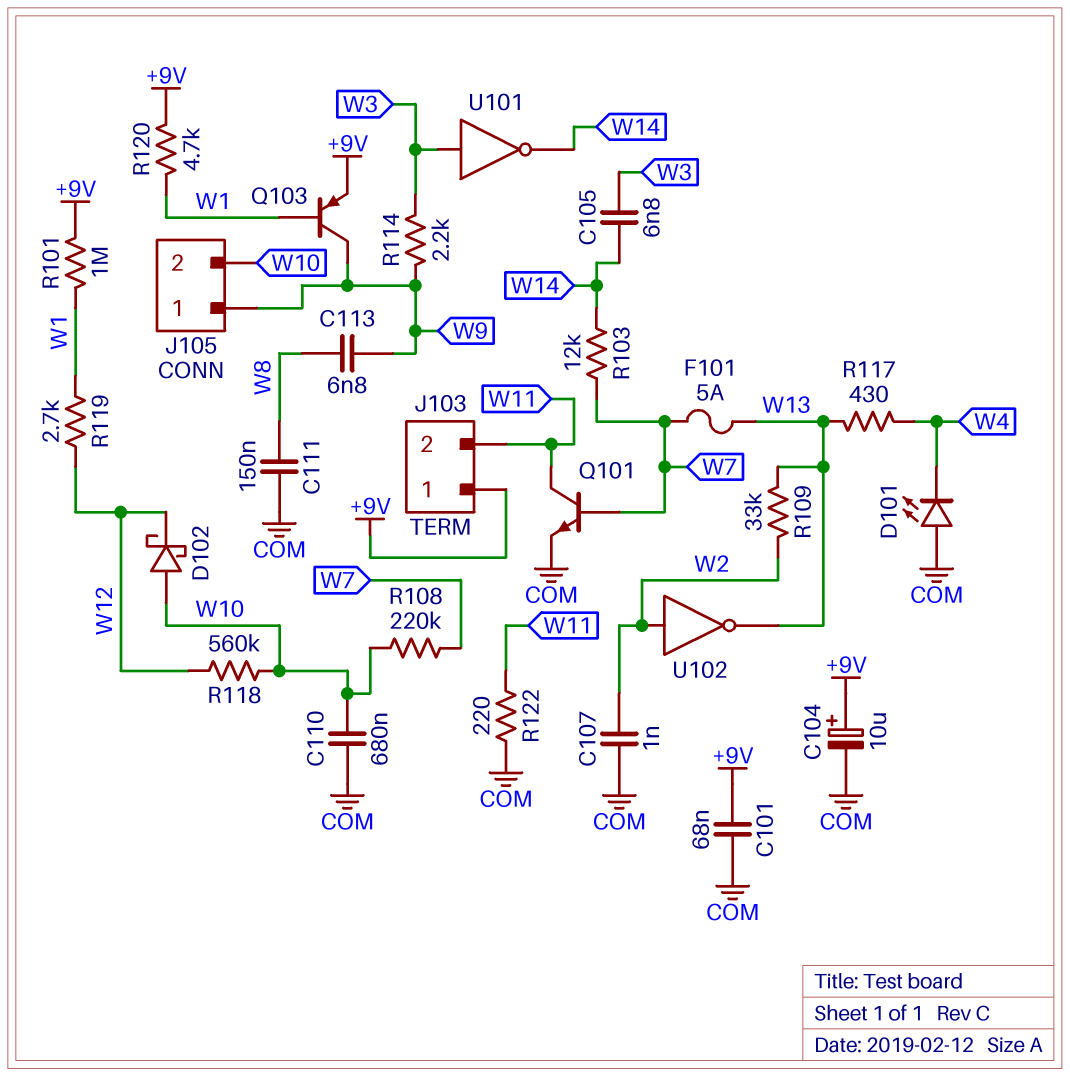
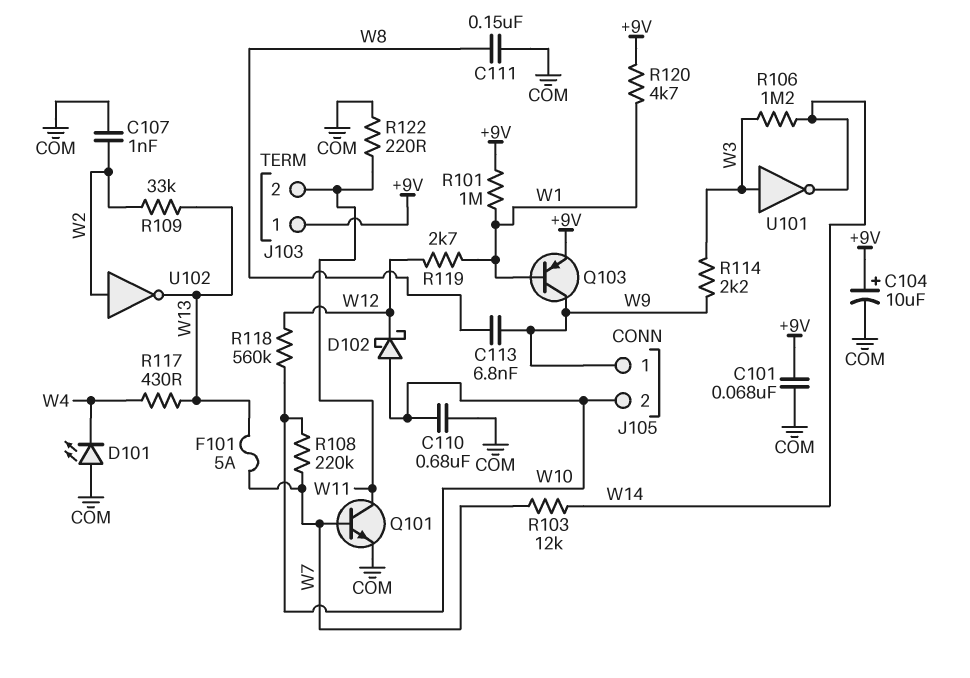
C105: 6.8nF (W3, W14) -> none
R106: none -> 1.2M (W3, W14)

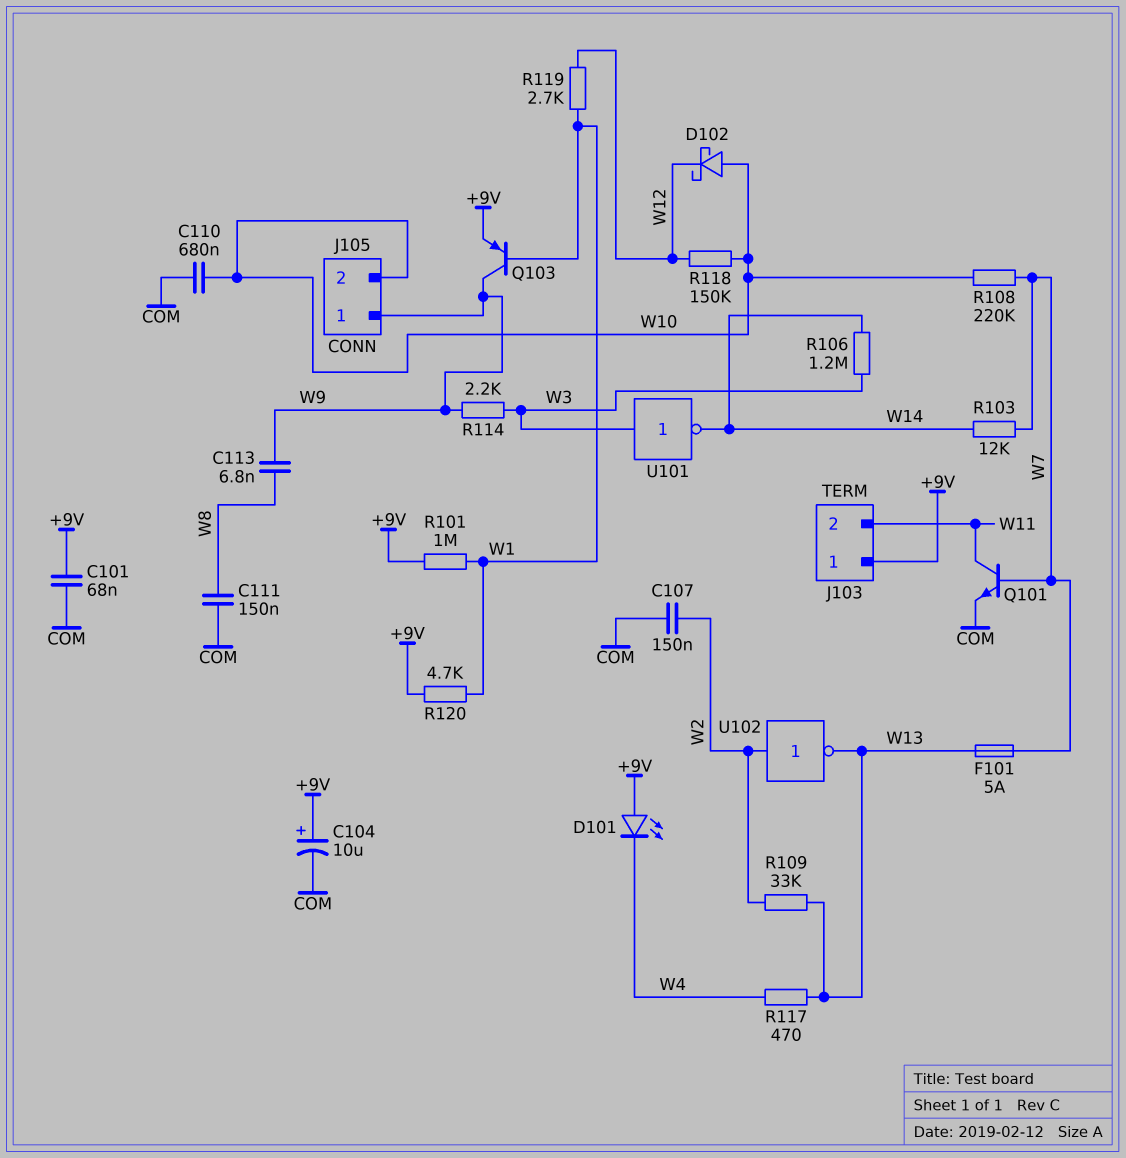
C107: 1nF (COM, W2) -> 150nF (COM, W2)
D101: LED (A COM, K W4) -> LED (A +9V, K W4)
R117: 430 (W4, W13) -> 470 (W4, W13)
R118: 560k (W10, W12) -> 150k (W10, W12)
R122: 220 (COM, W11) -> none

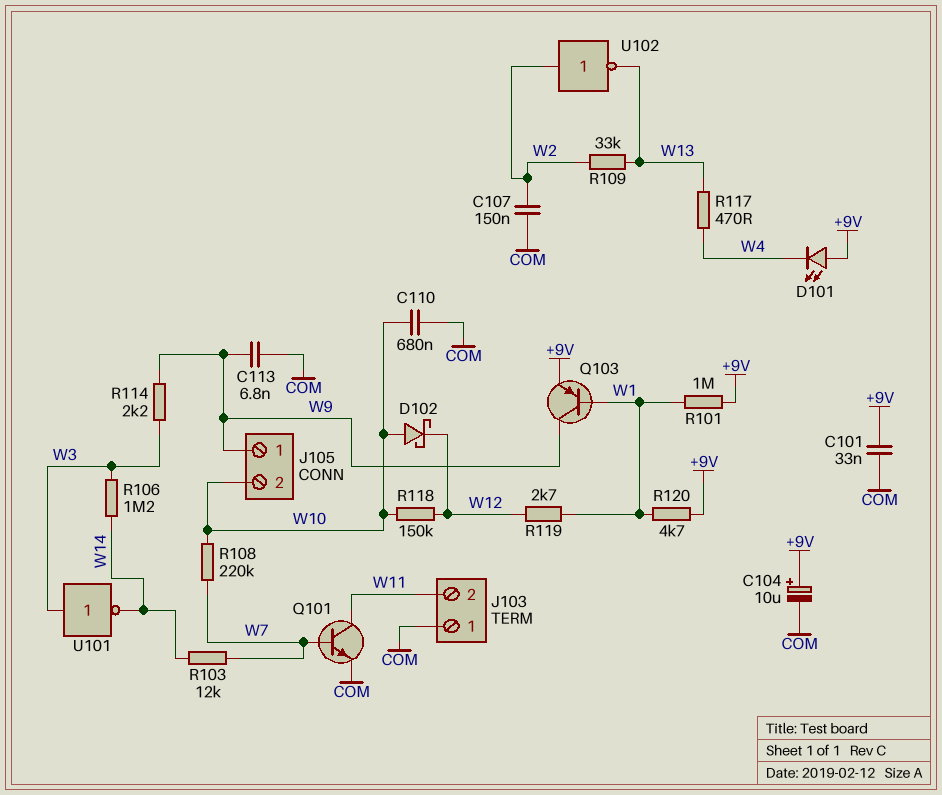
C101: 68nF (+9V, COM) -> 33nF (+9V, COM)
C111: 150nF (COM, W8) -> none
C113: 6.8nF (W8, W9) -> 6.8nF (COM, W9)
F101: 5A (W7, W13) -> none
J103 pin 1: +9V -> COM

